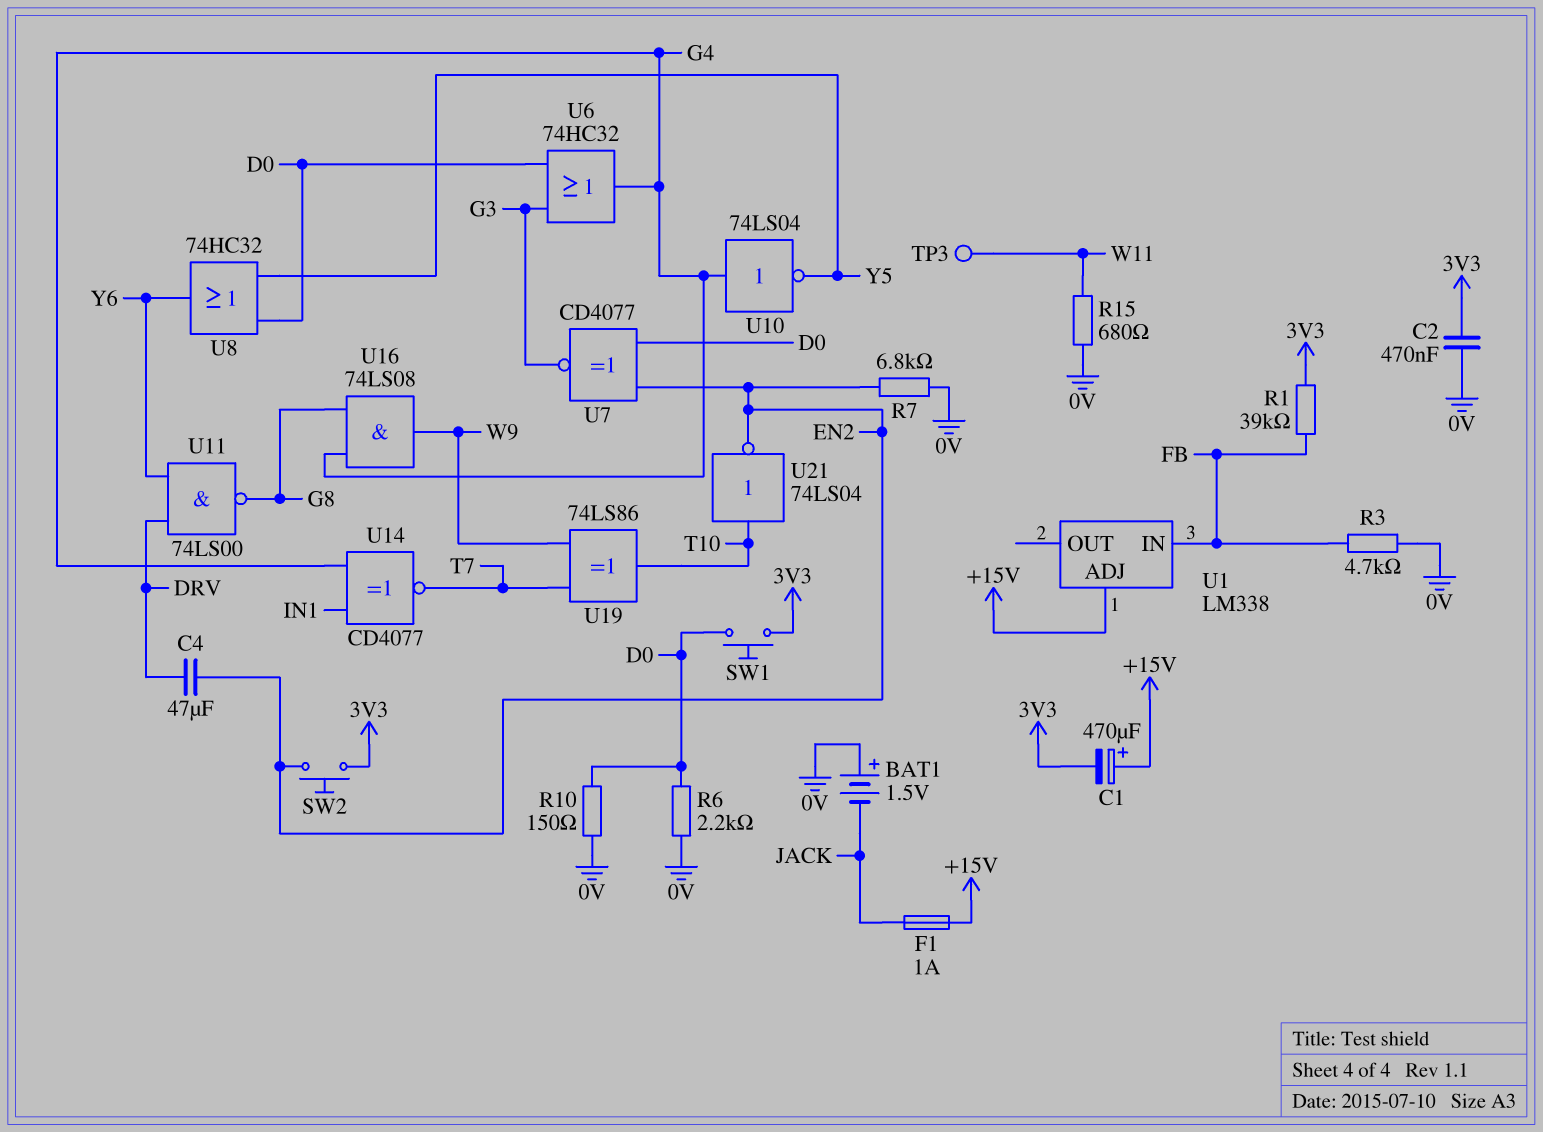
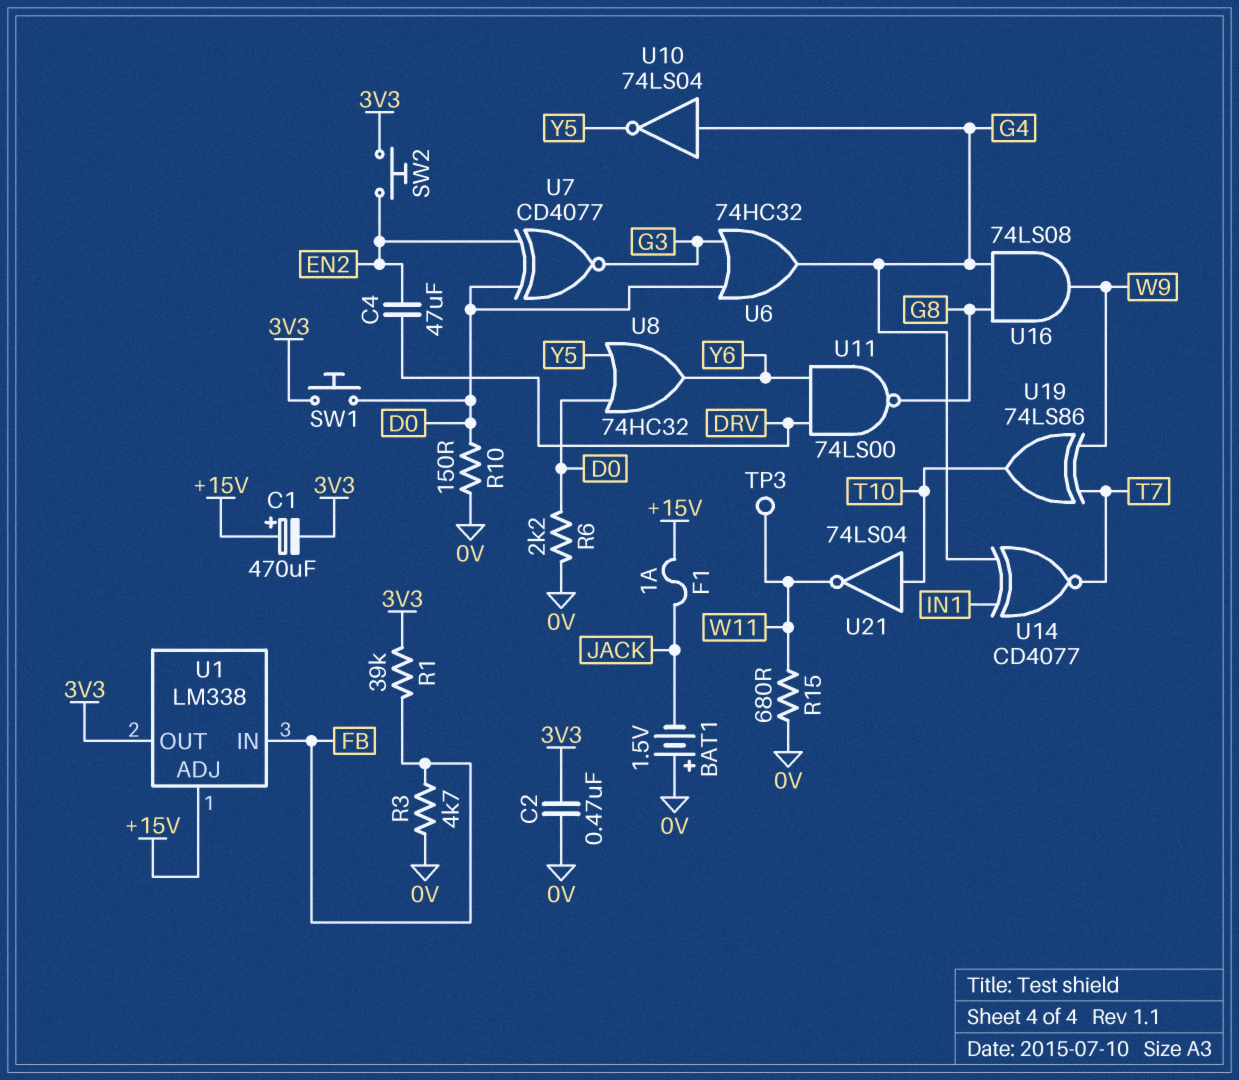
R7: 6.8k (0V, EN2) -> none
U1 pin OUT: none -> 3V3
U21: NOT 74LS04 (in T10, out EN2) -> NOT 74LS04 (in T10, out W11)

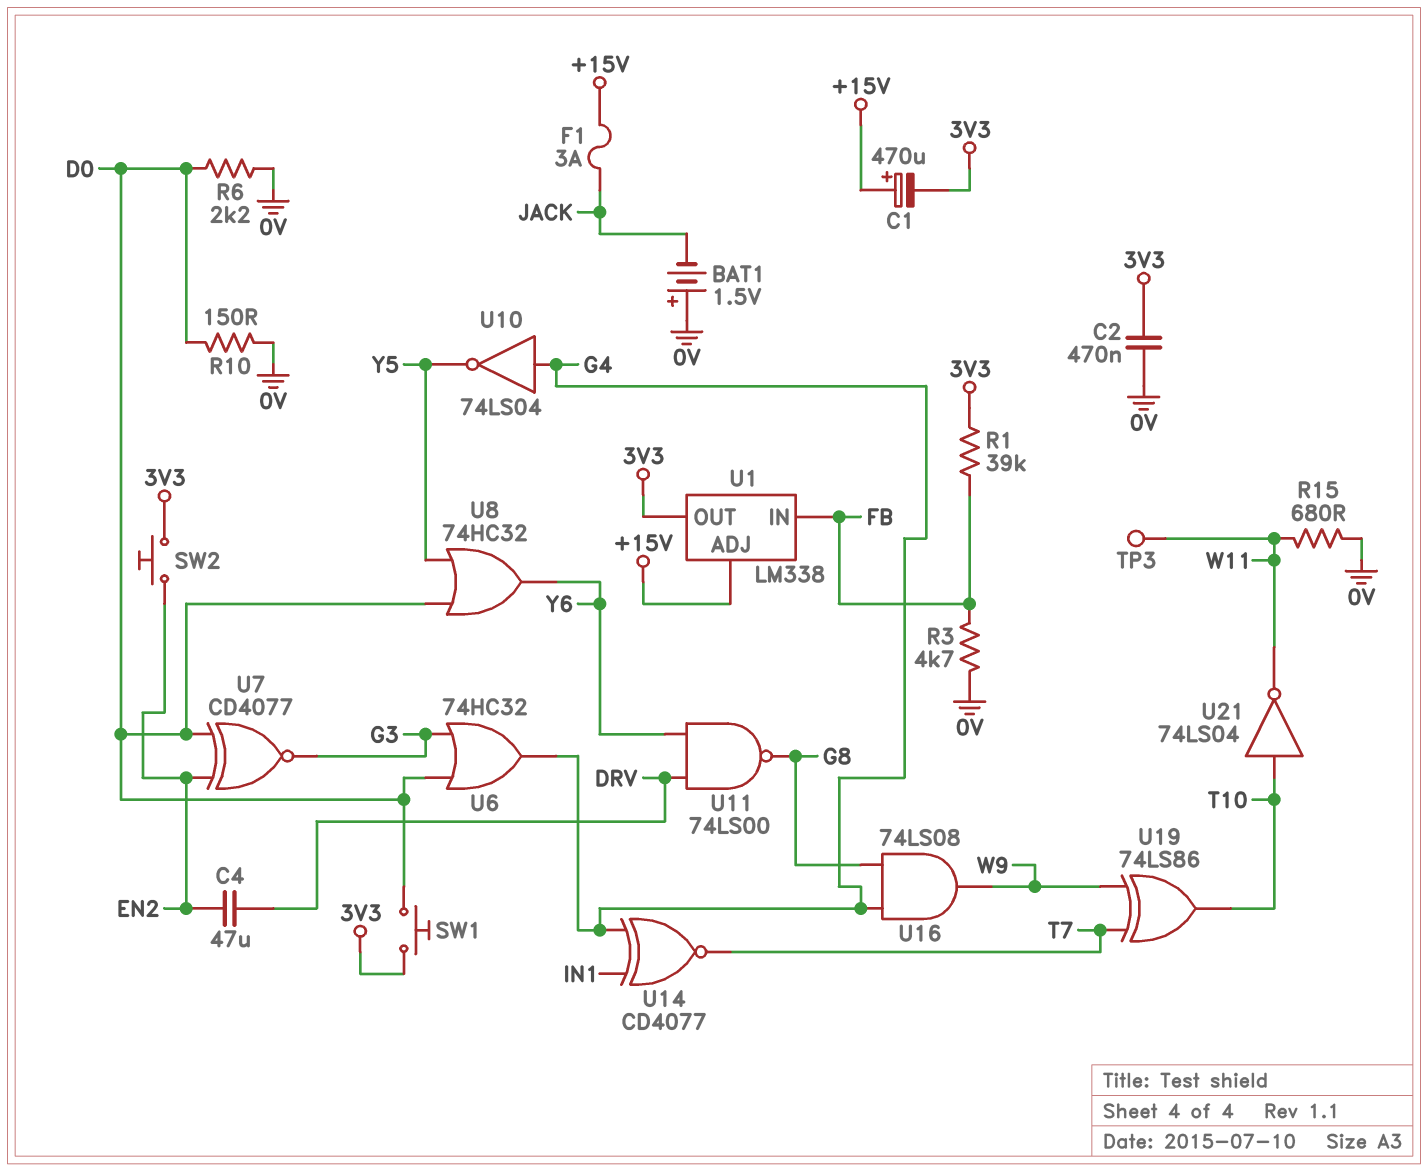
F1: 1A (+15V, JACK) -> 3A (+15V, JACK)

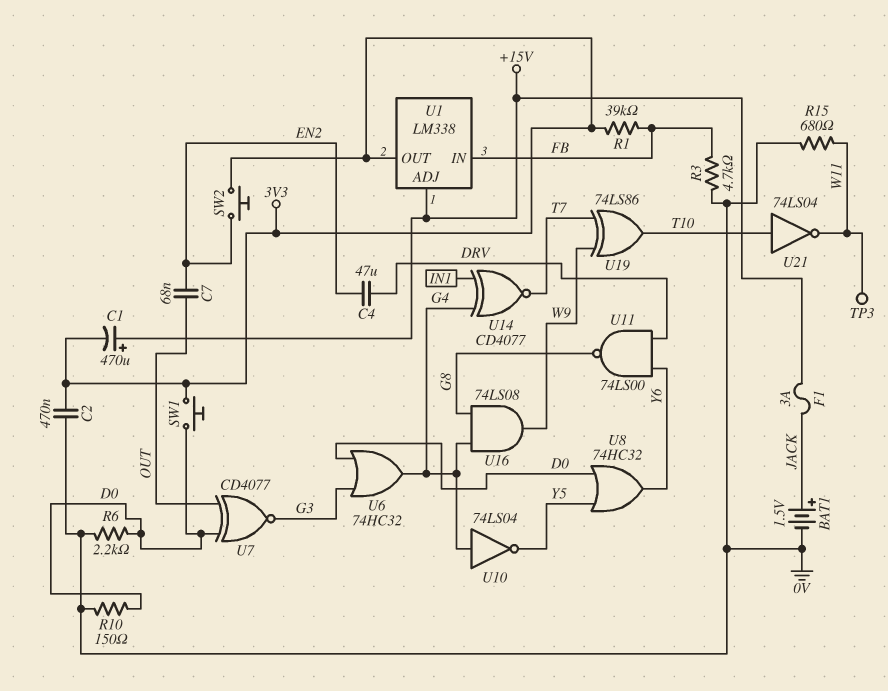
BAT1: 1.5V (plus 0V, minus JACK) -> 1.5V (plus JACK, minus 0V)
C7: none -> 68nF (EN2, OUT)
U7: XNOR CD4077 (in D0, in EN2, out G3) -> XNOR CD4077 (in D0, in OUT, out G3)

